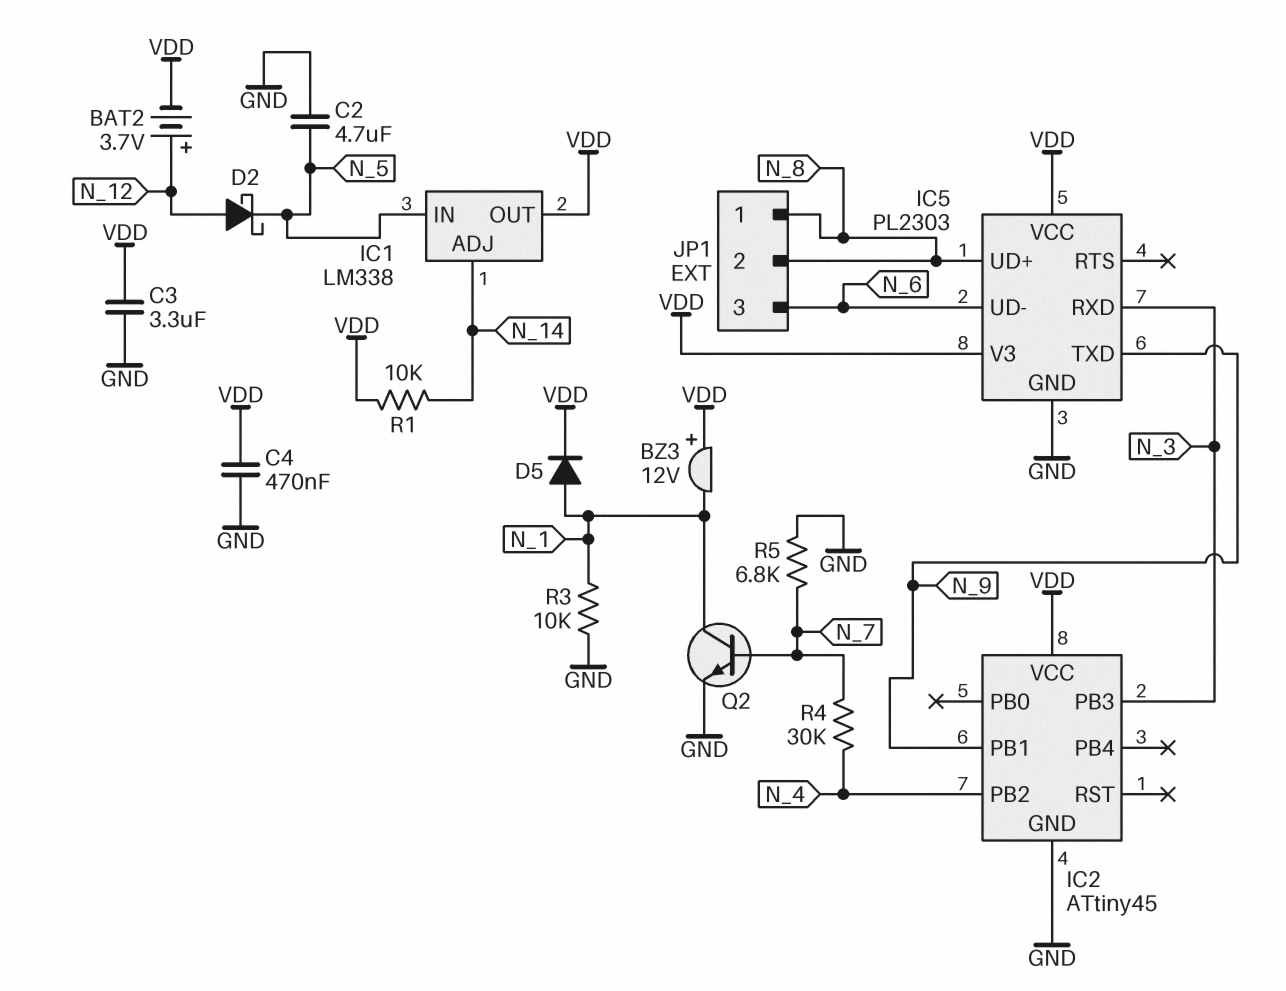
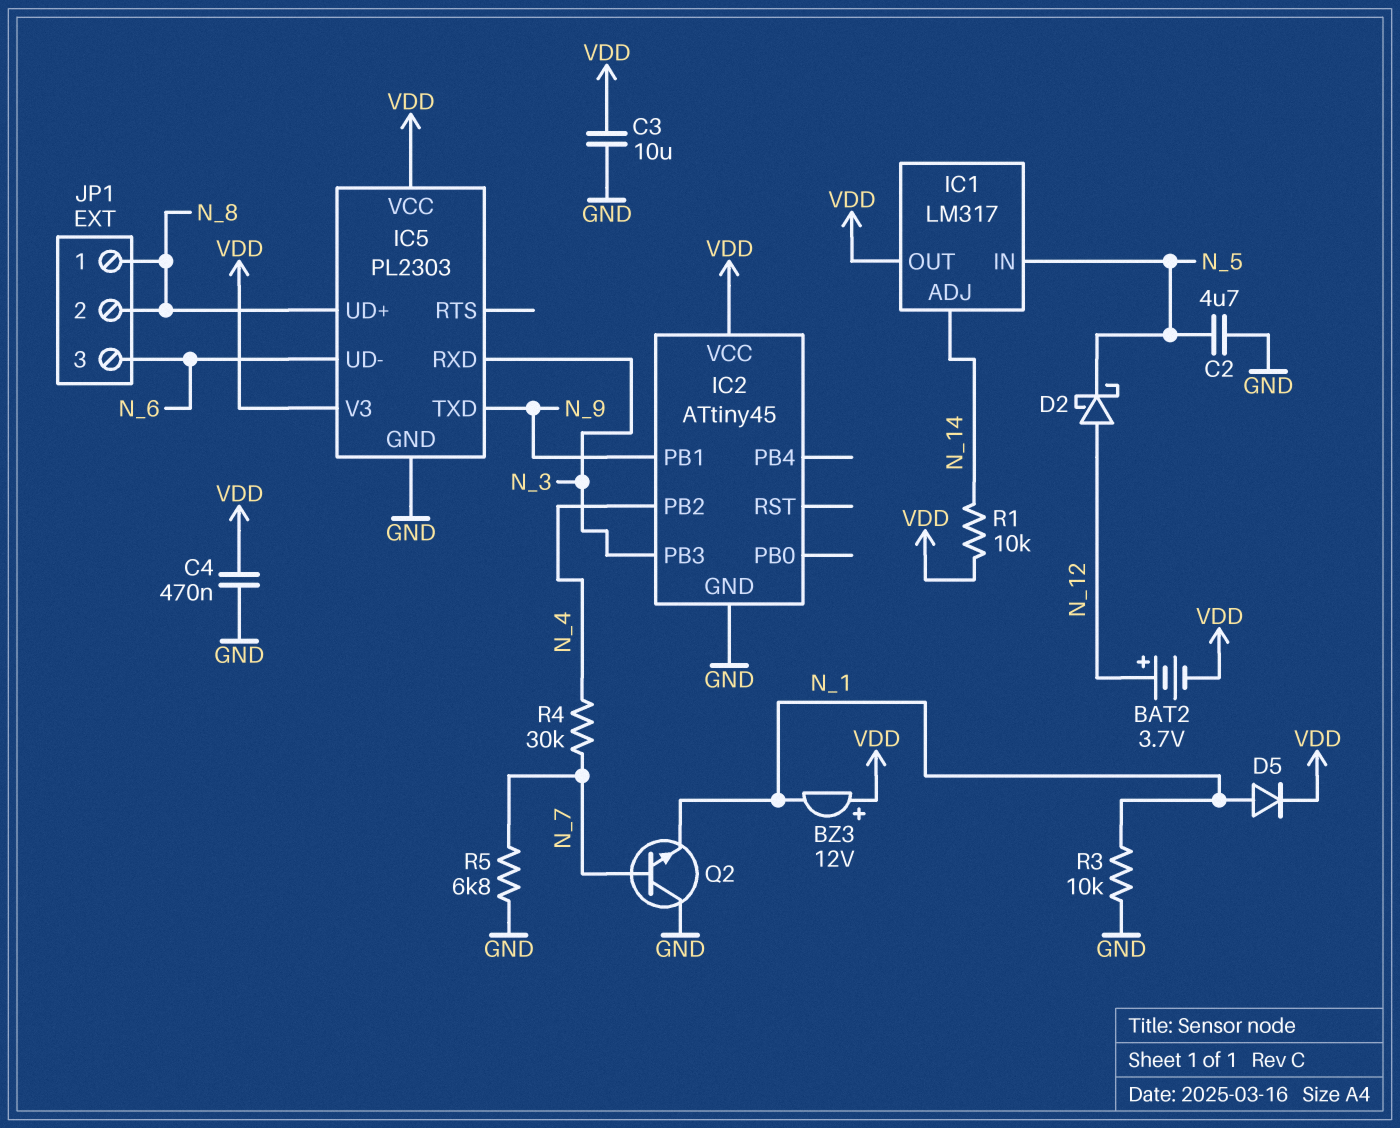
C3: 3.3uF (GND, VDD) -> 10uF (GND, VDD)
IC1: LM338 -> LM317
Q2: NPN (B N_7, C N_1, E GND) -> NPN (B N_7, C GND, E N_1)

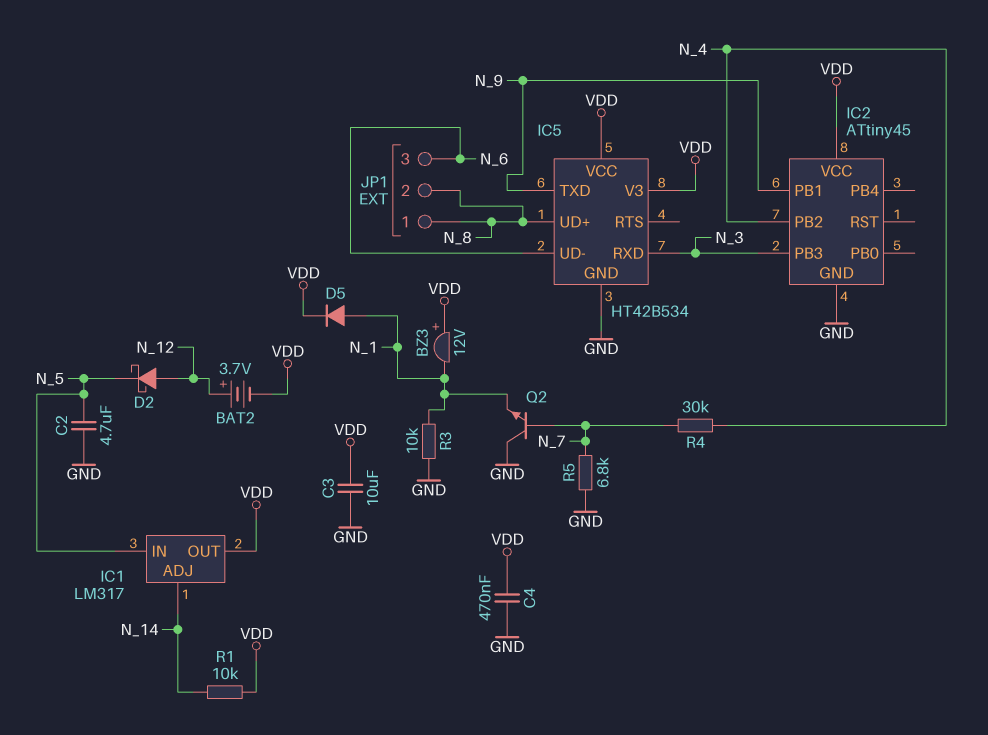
IC5: PL2303 -> HT42B534

